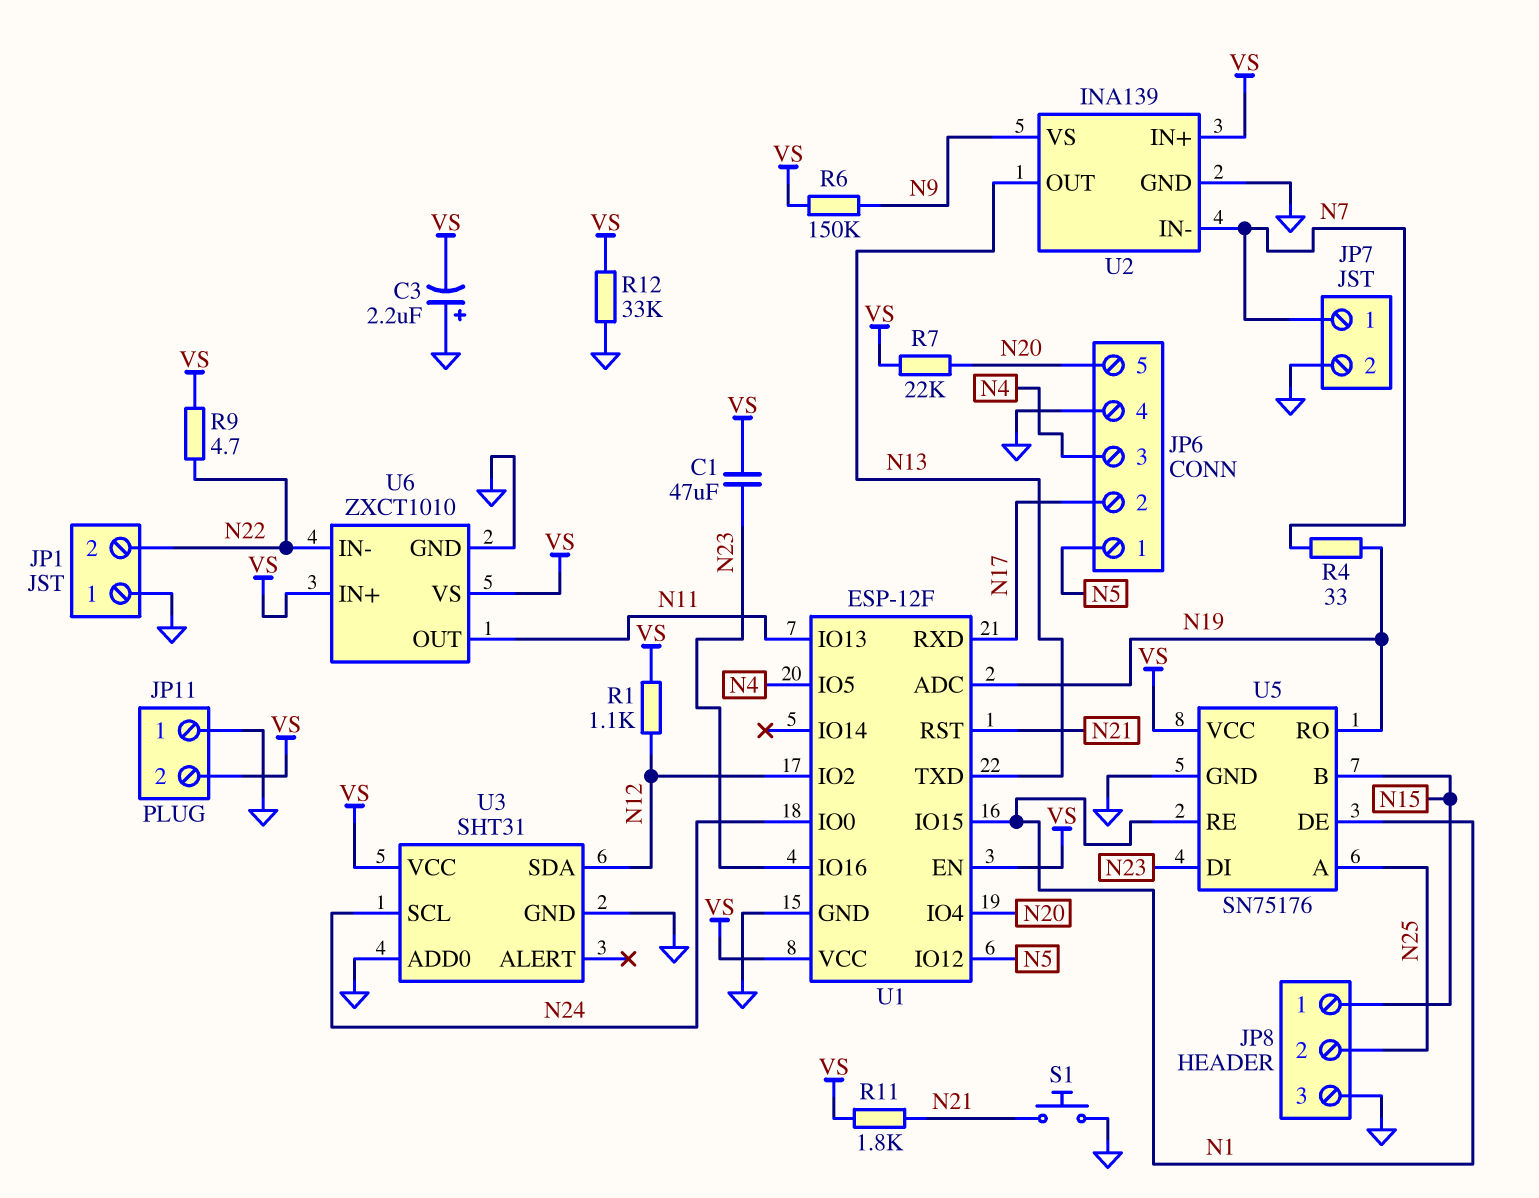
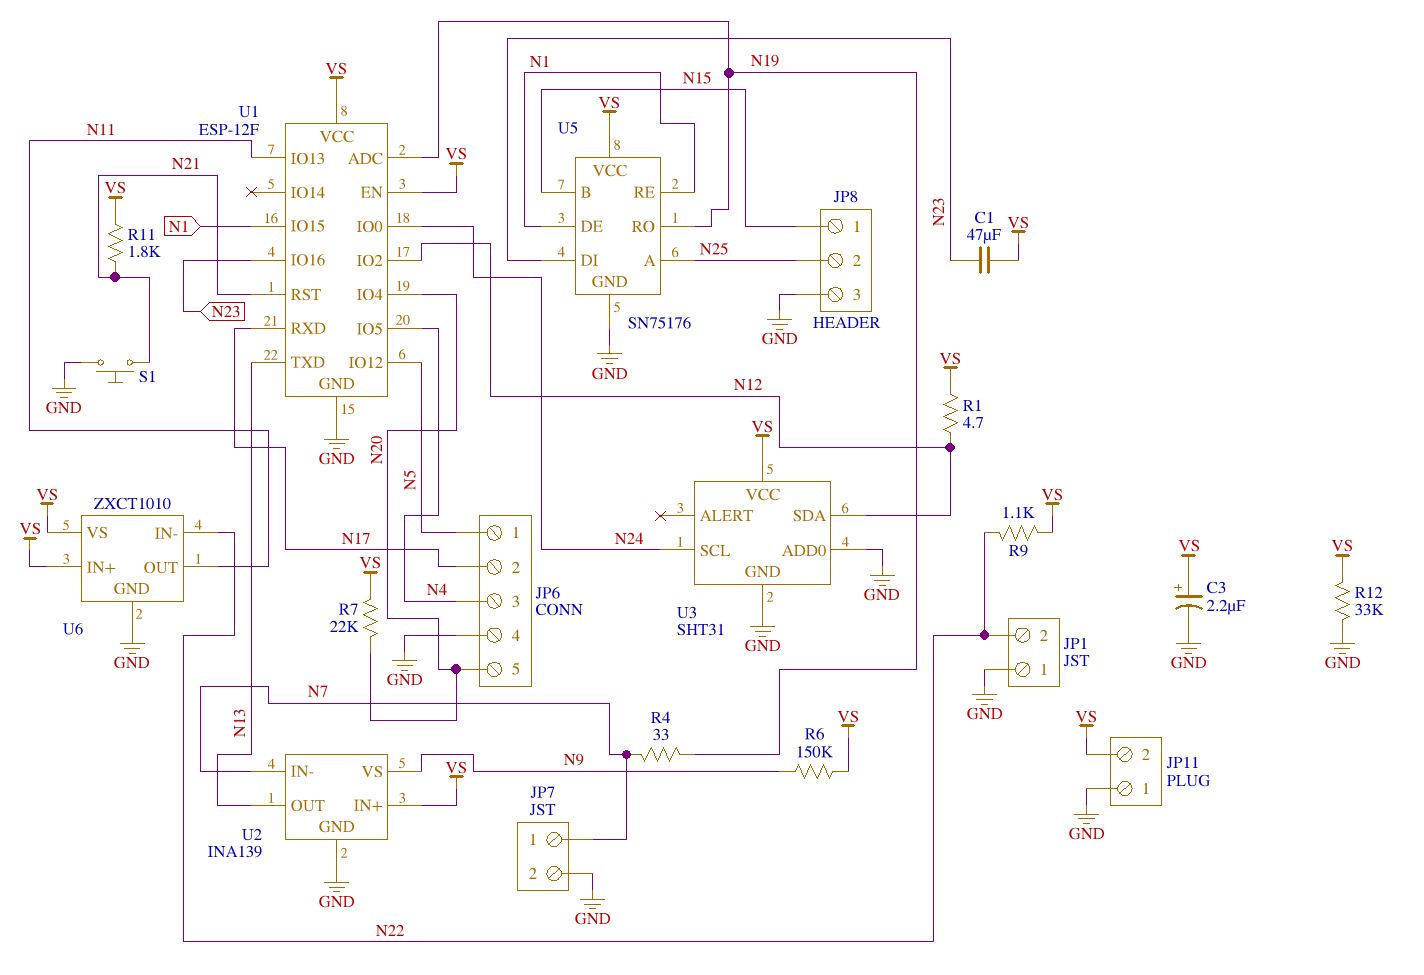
C3: 2.2uF (plus GND, minus VS) -> 2.2uF (plus VS, minus GND)
R1: 1.1k (N12, VS) -> 4.7 (N12, VS)
R9: 4.7 (N22, VS) -> 1.1k (N22, VS)

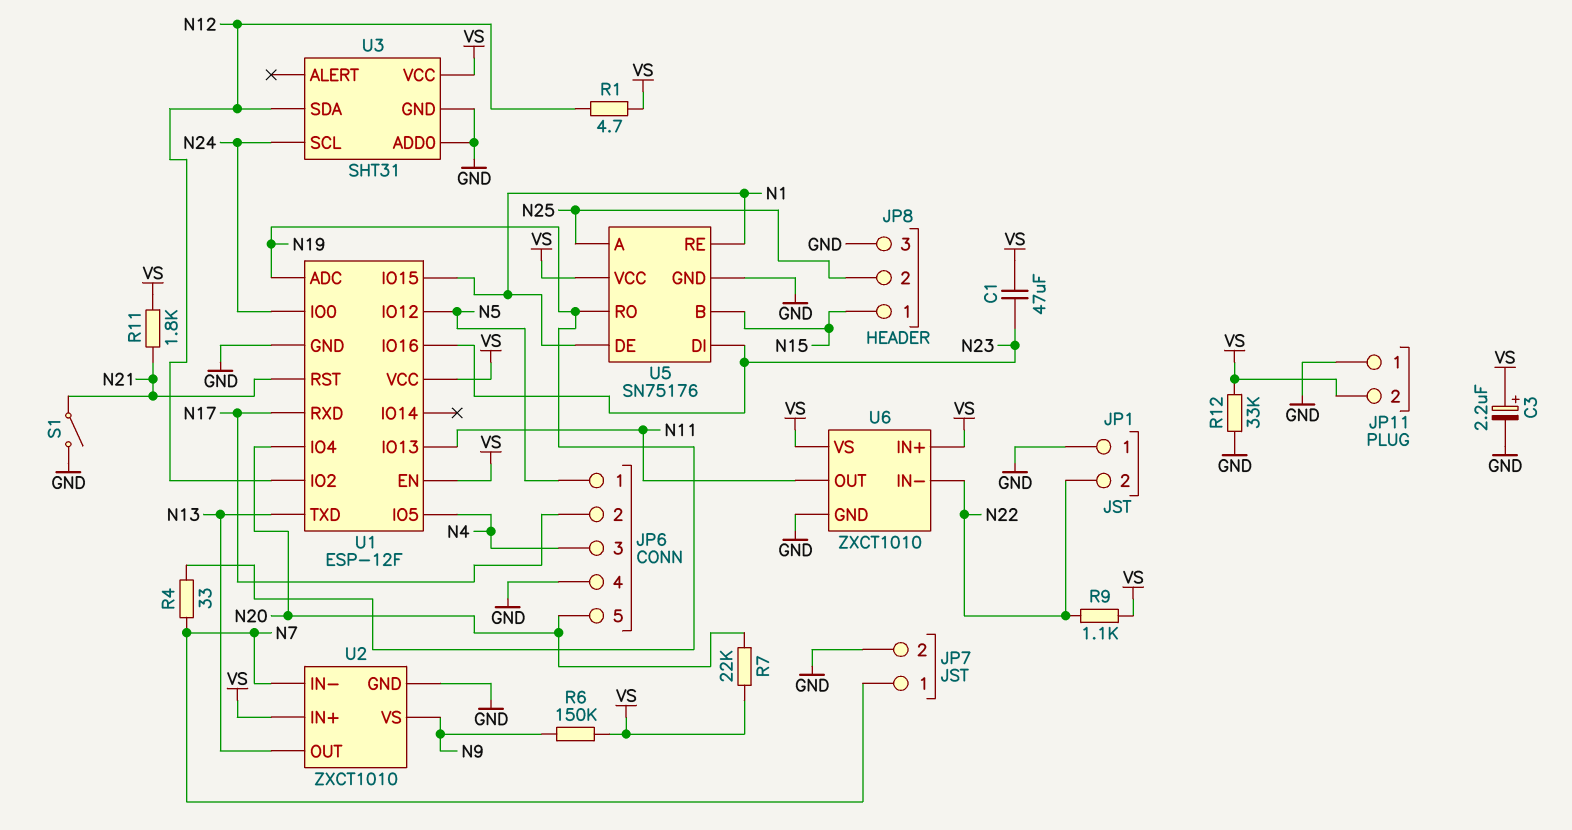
S1: button (GND, N21) -> switch (GND, N21)
U2: INA139 -> ZXCT1010

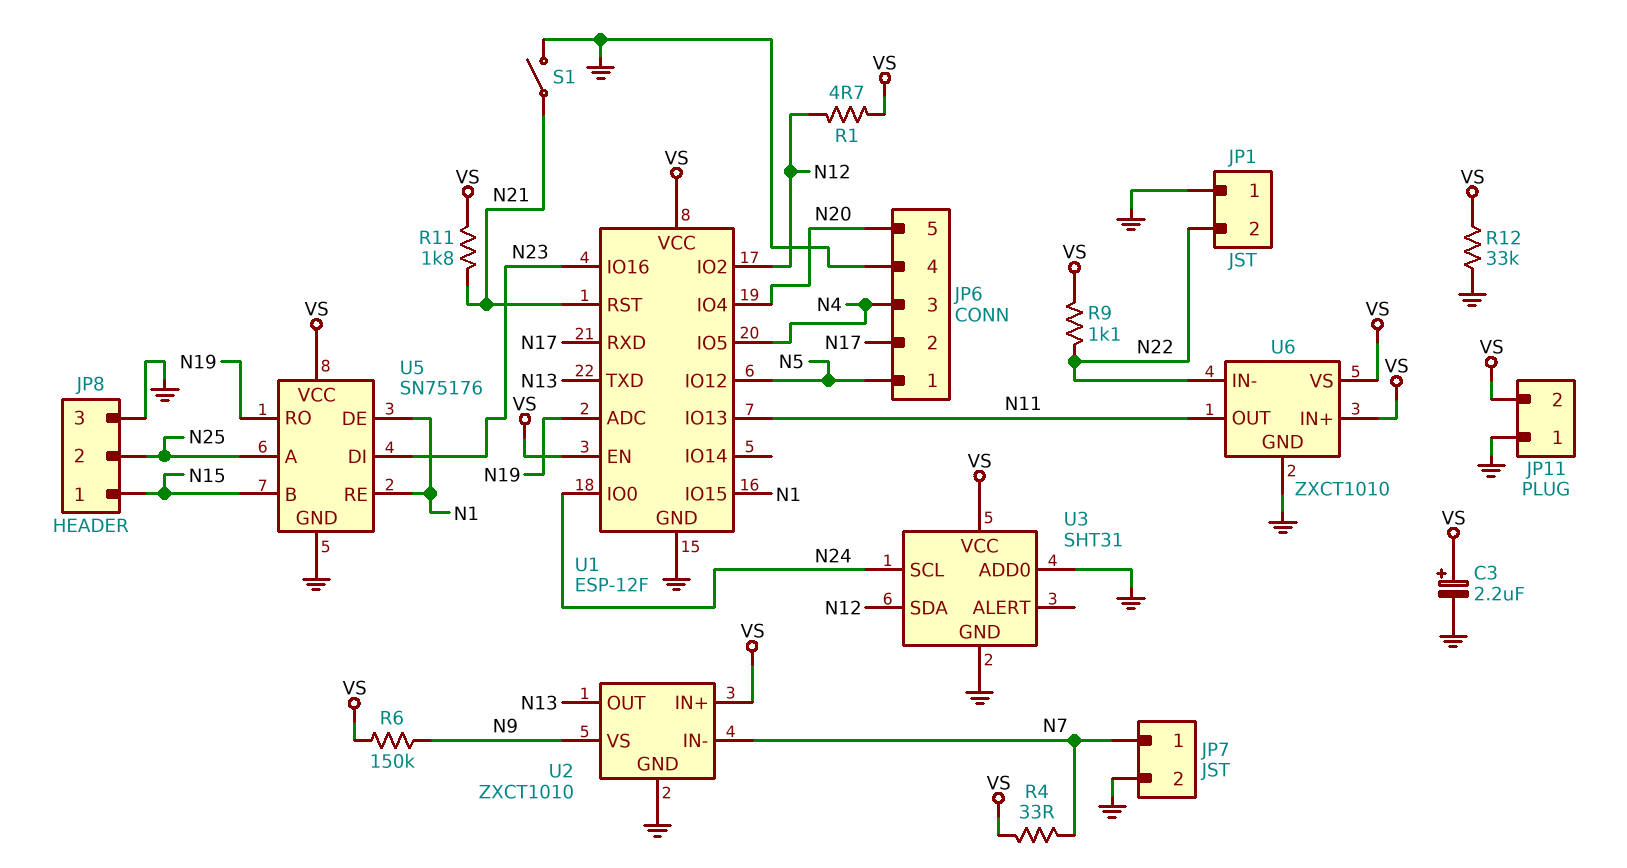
C1: 47uF (N23, VS) -> none
R4: 33 (N7, N19) -> 33 (N7, VS)
R7: 22k (N20, VS) -> none

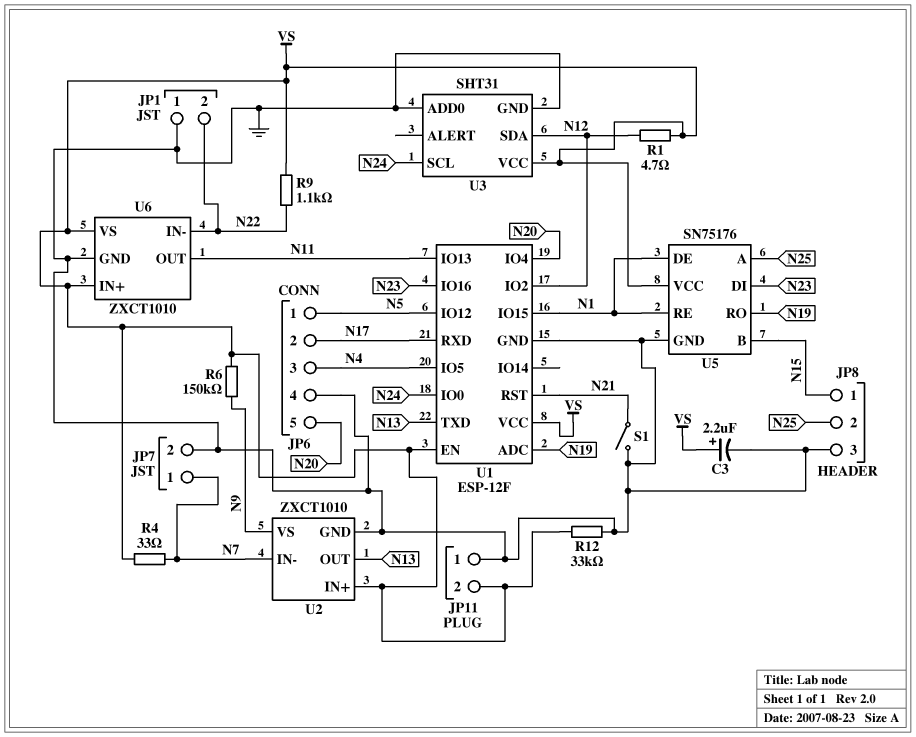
R11: 1.8k (N21, VS) -> none

